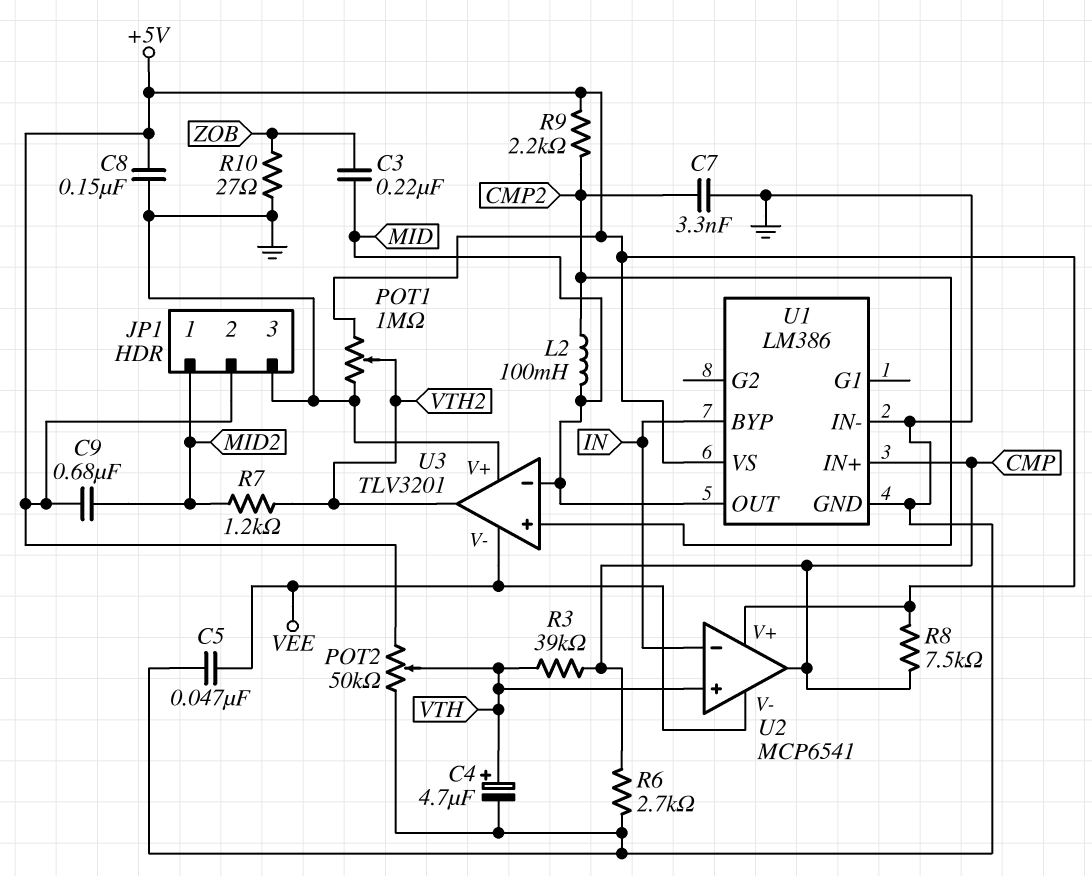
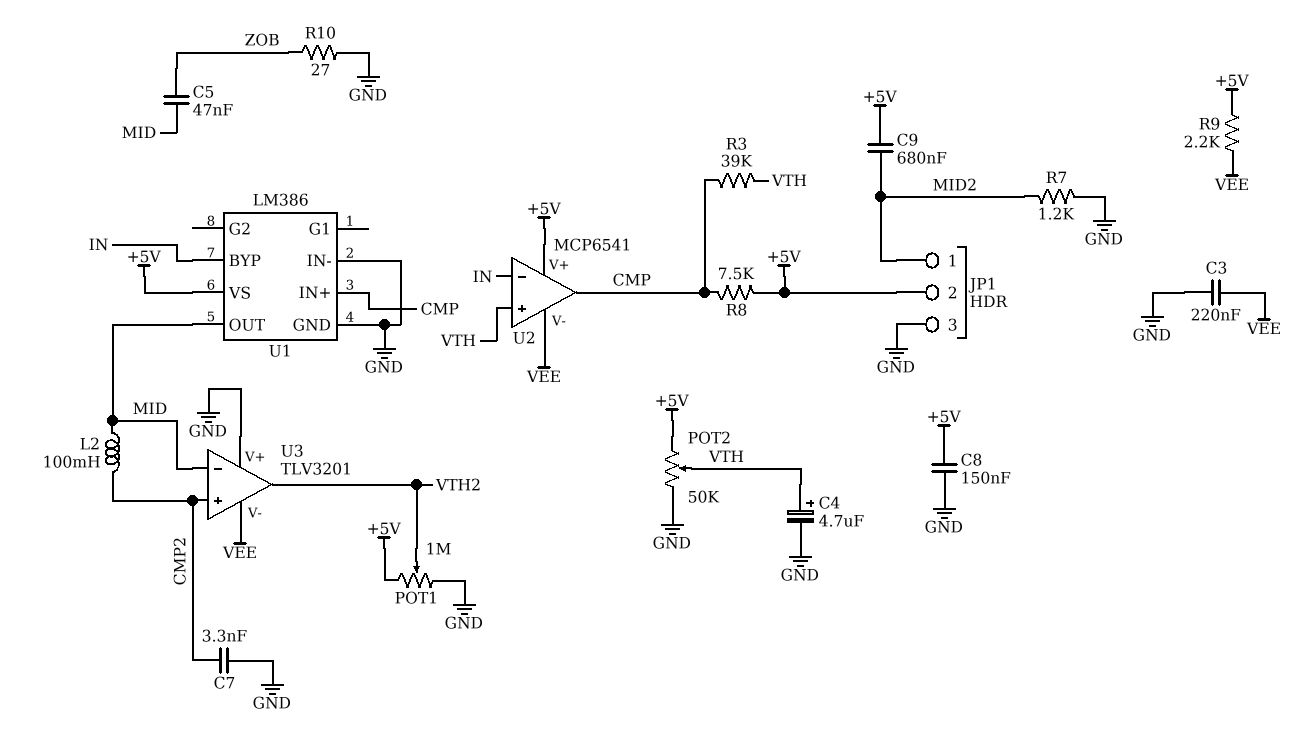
C3: 220nF (MID, ZOB) -> 220nF (GND, VEE)
C5: 47nF (GND, VEE) -> 47nF (MID, ZOB)
R6: 2.7k (CMP, GND) -> none
R7: 1.2k (MID2, VTH2) -> 1.2k (GND, MID2)
R9: 2.2k (+5V, CMP2) -> 2.2k (+5V, VEE)

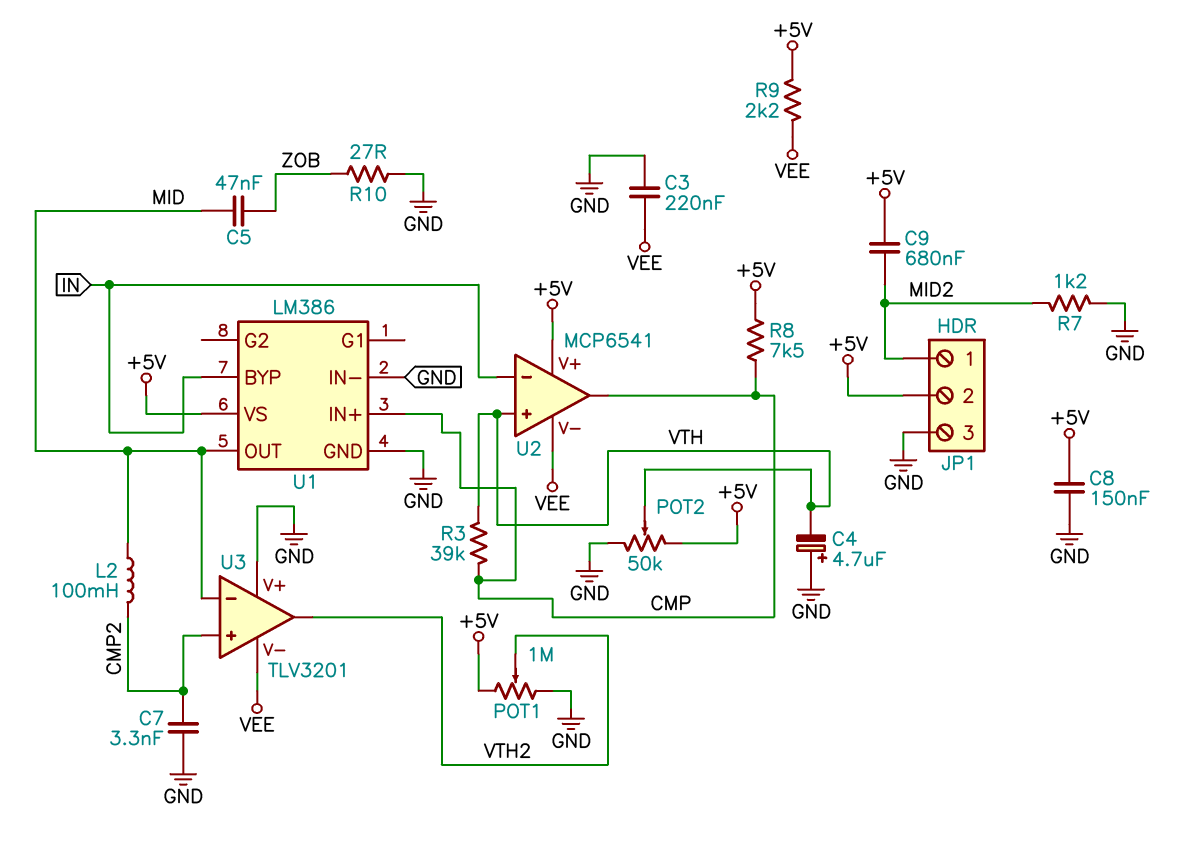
C4: 4.7uF (plus VTH, minus GND) -> 4.7uF (plus GND, minus VTH)

